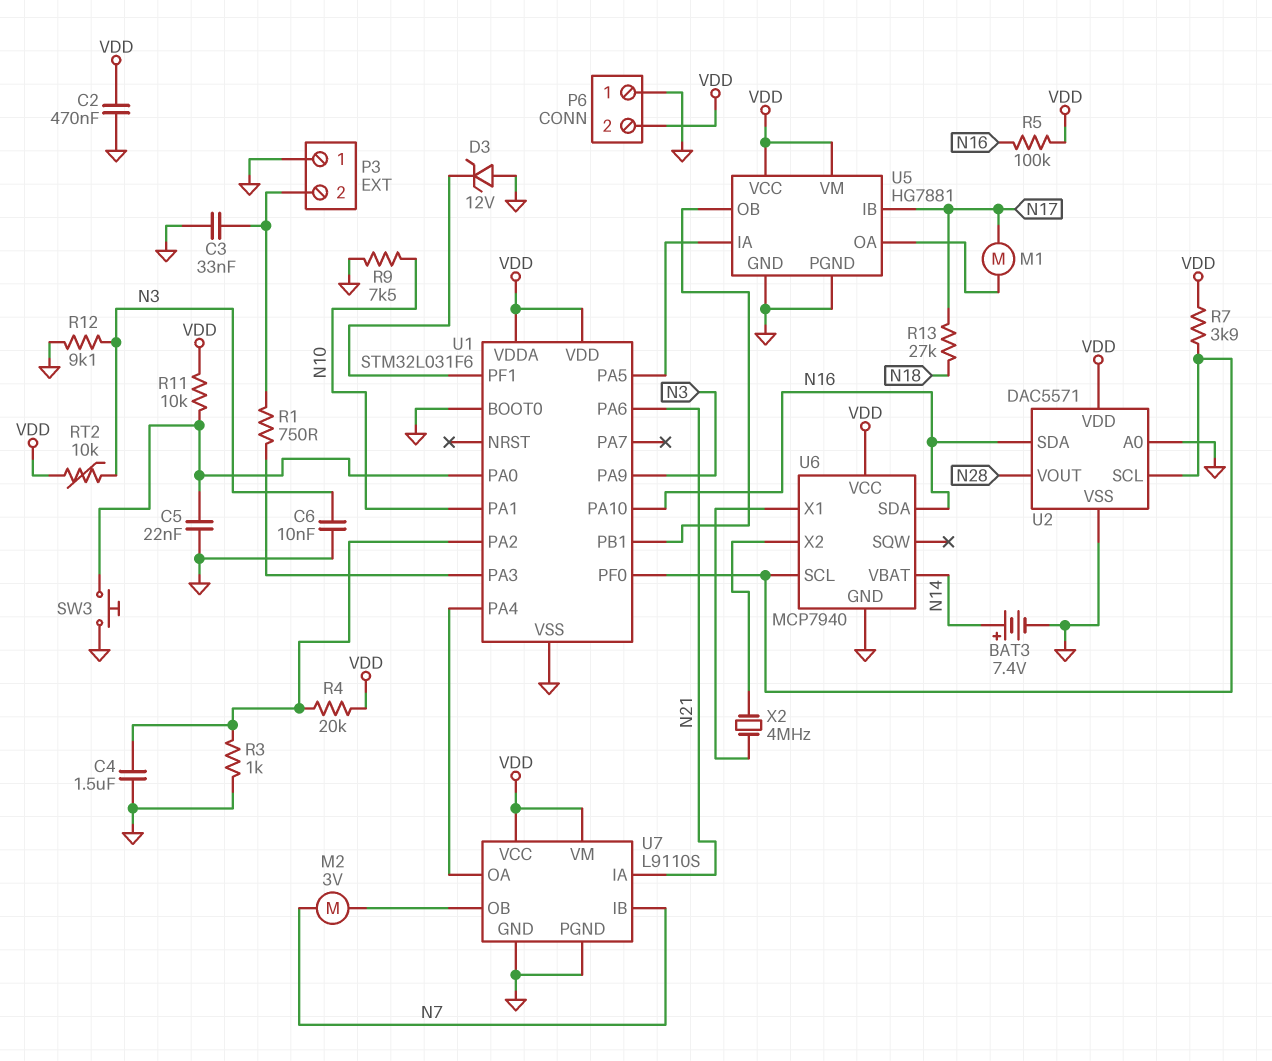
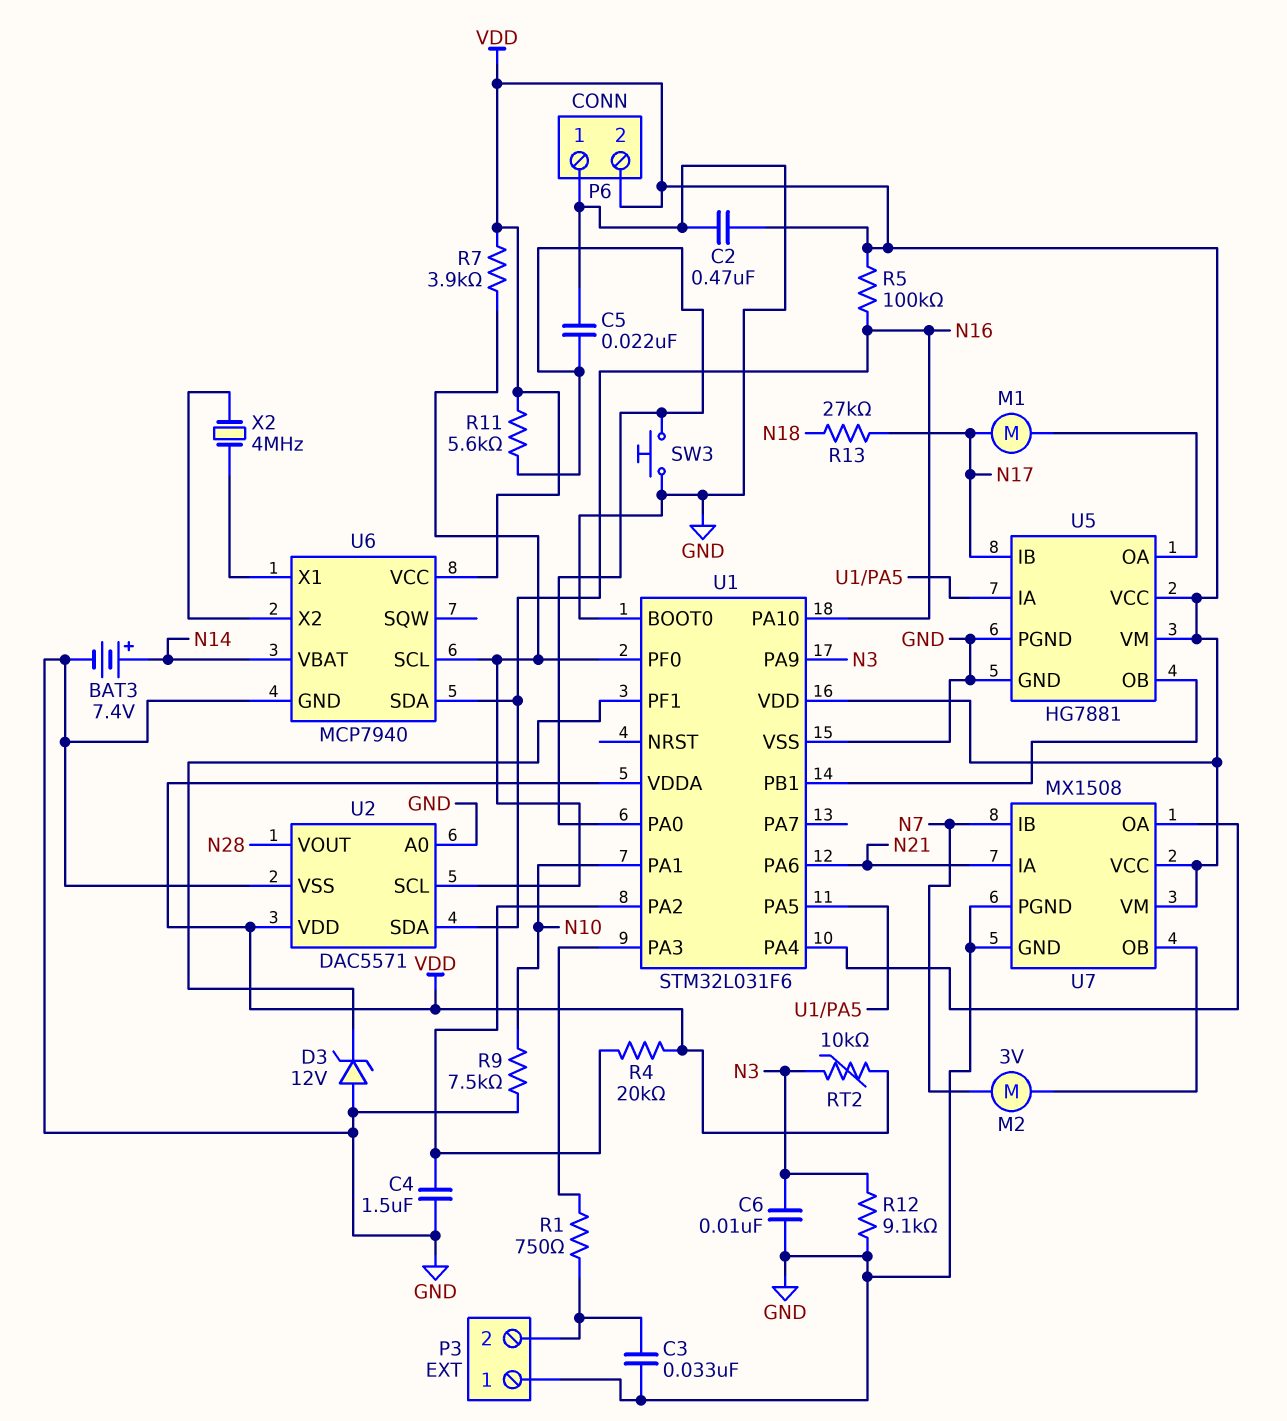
R3: 1k (GND, U1/PA2) -> none
R11: 10k (U1/PA0, VDD) -> 5.6k (U1/PA0, VDD)
U7: L9110S -> MX1508

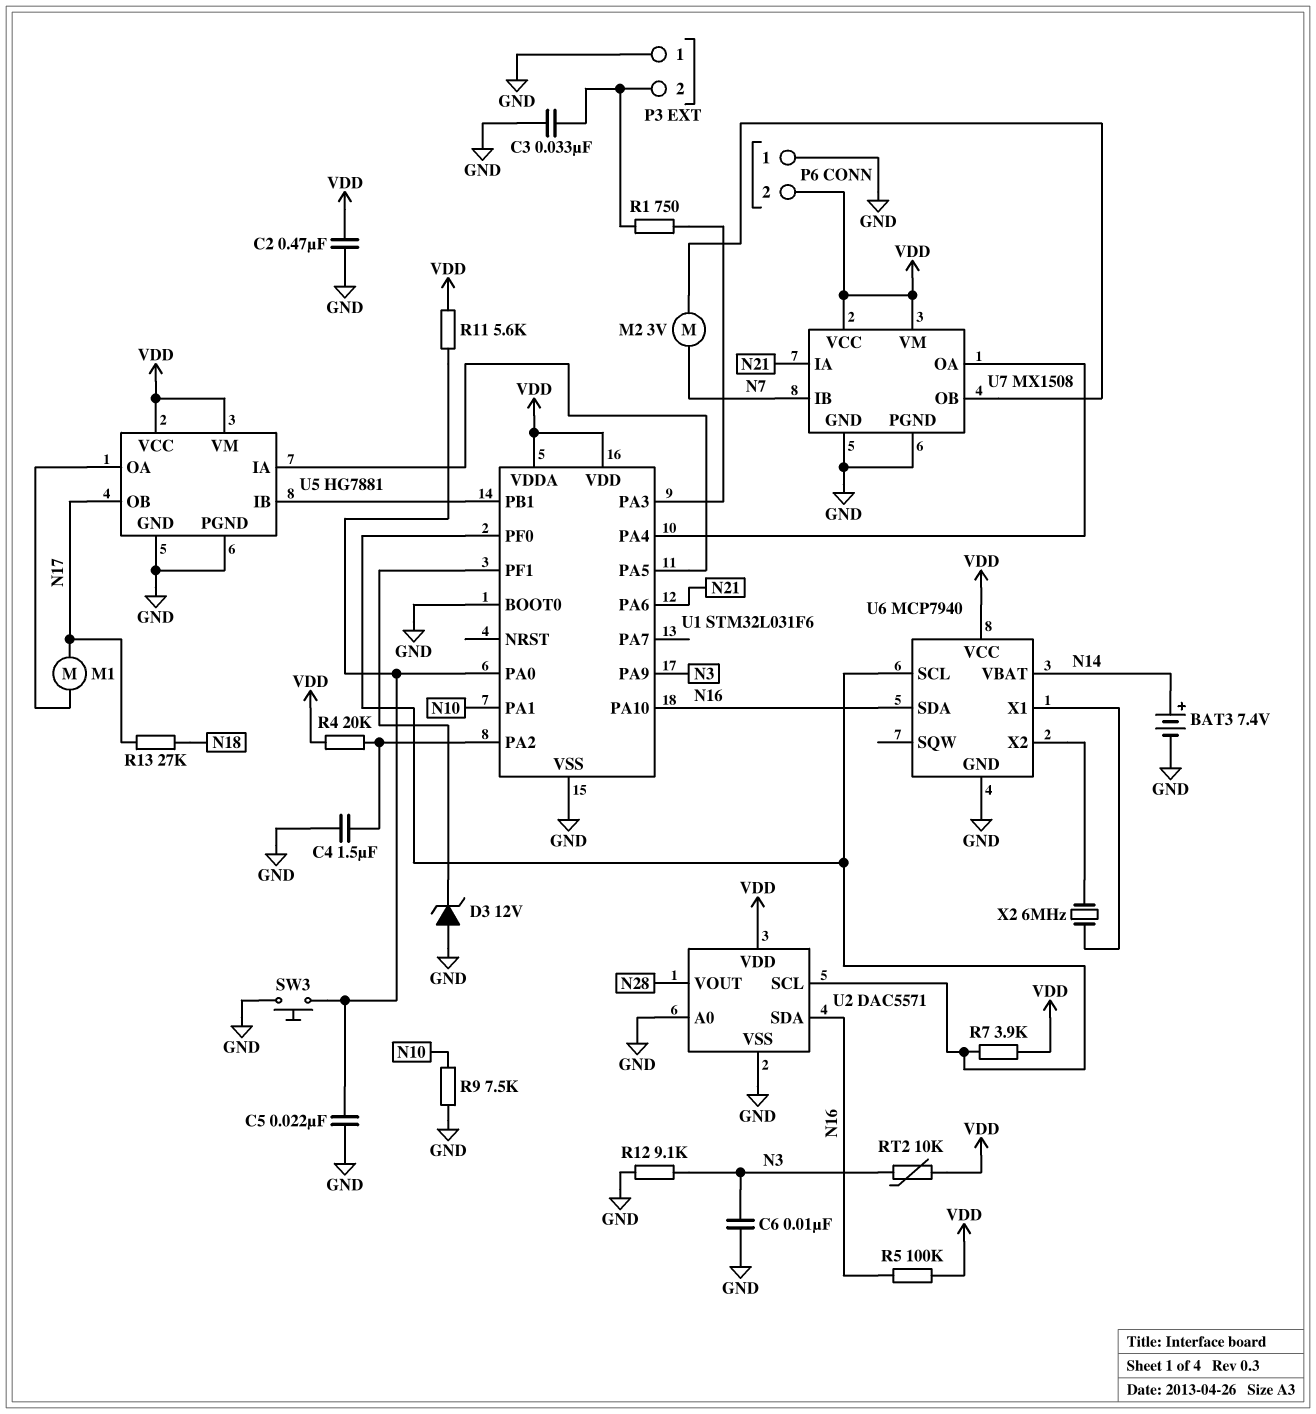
U5 pin IB: N17 -> U1/PB1
U5 pin OB: U1/PB1 -> N17
X2: 4MHz (U6/X1, U6/X2) -> 6MHz (U6/X1, U6/X2)

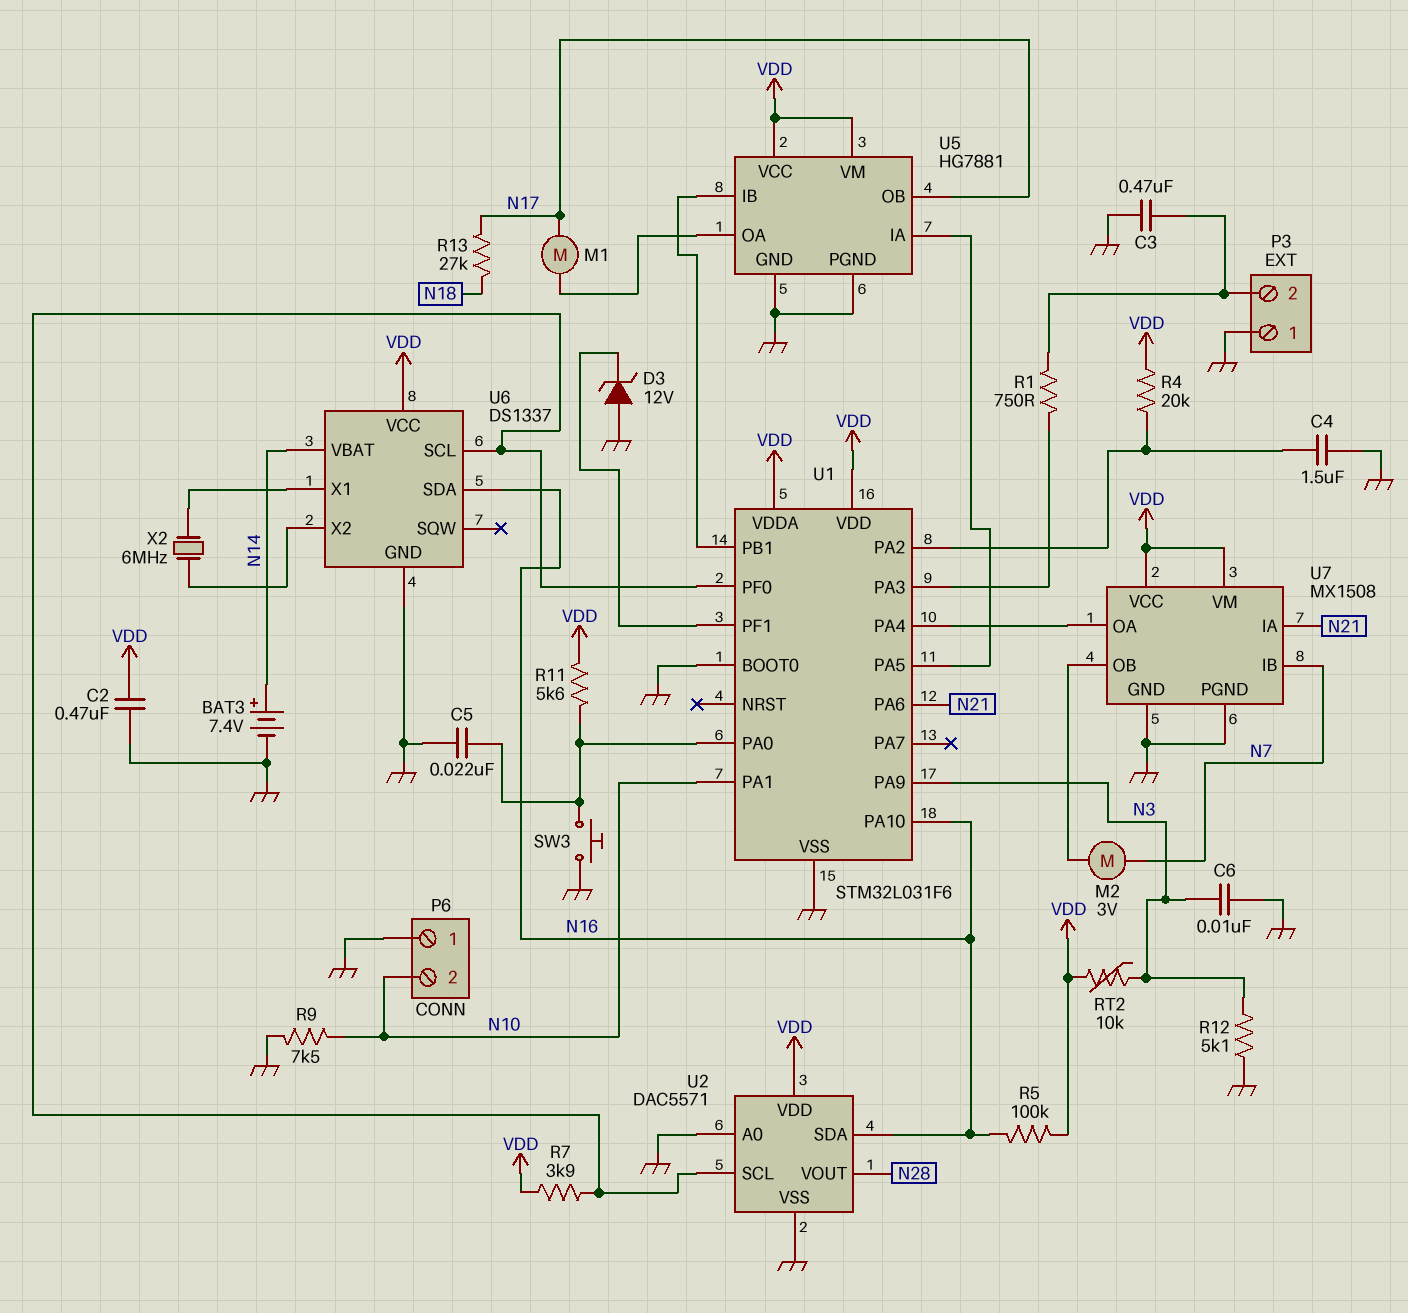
C3: 33nF (GND, P3/2) -> 470nF (GND, P3/2)
P6 pin 2: VDD -> N10
R12: 9.1k (GND, N3) -> 5.1k (GND, N3)
U6: MCP7940 -> DS1337

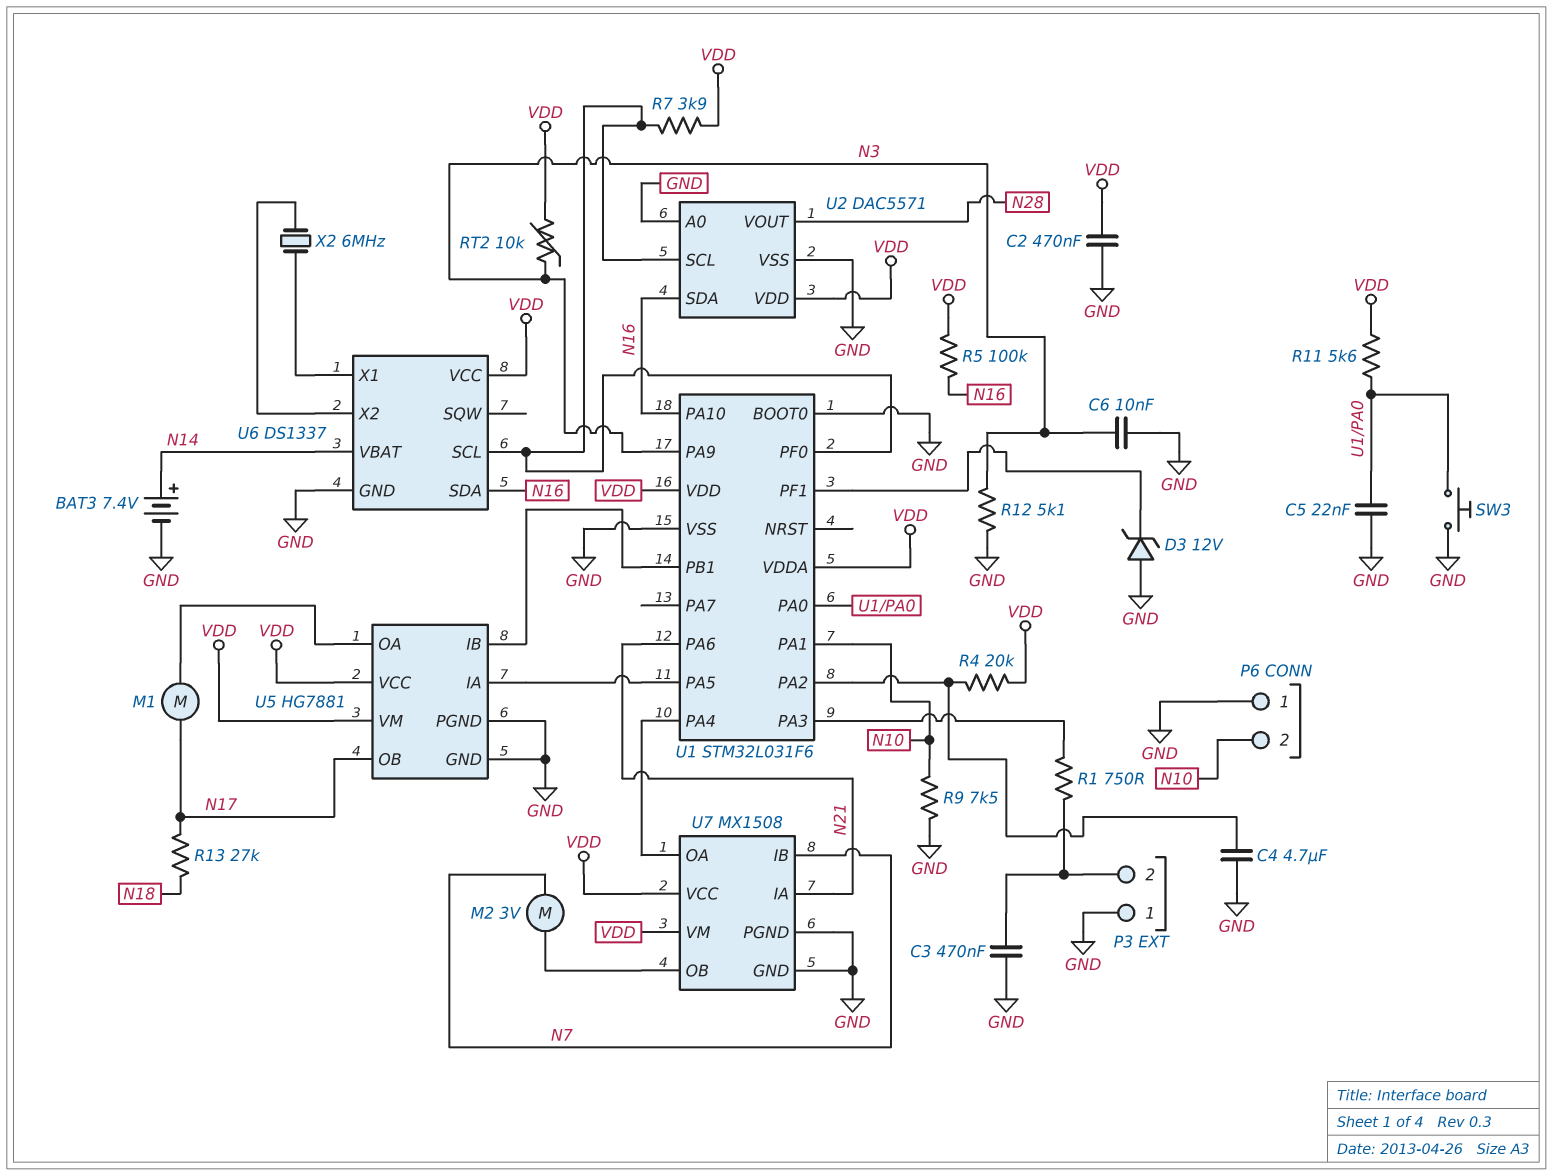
C4: 1.5uF (GND, U1/PA2) -> 4.7uF (GND, U1/PA2)

